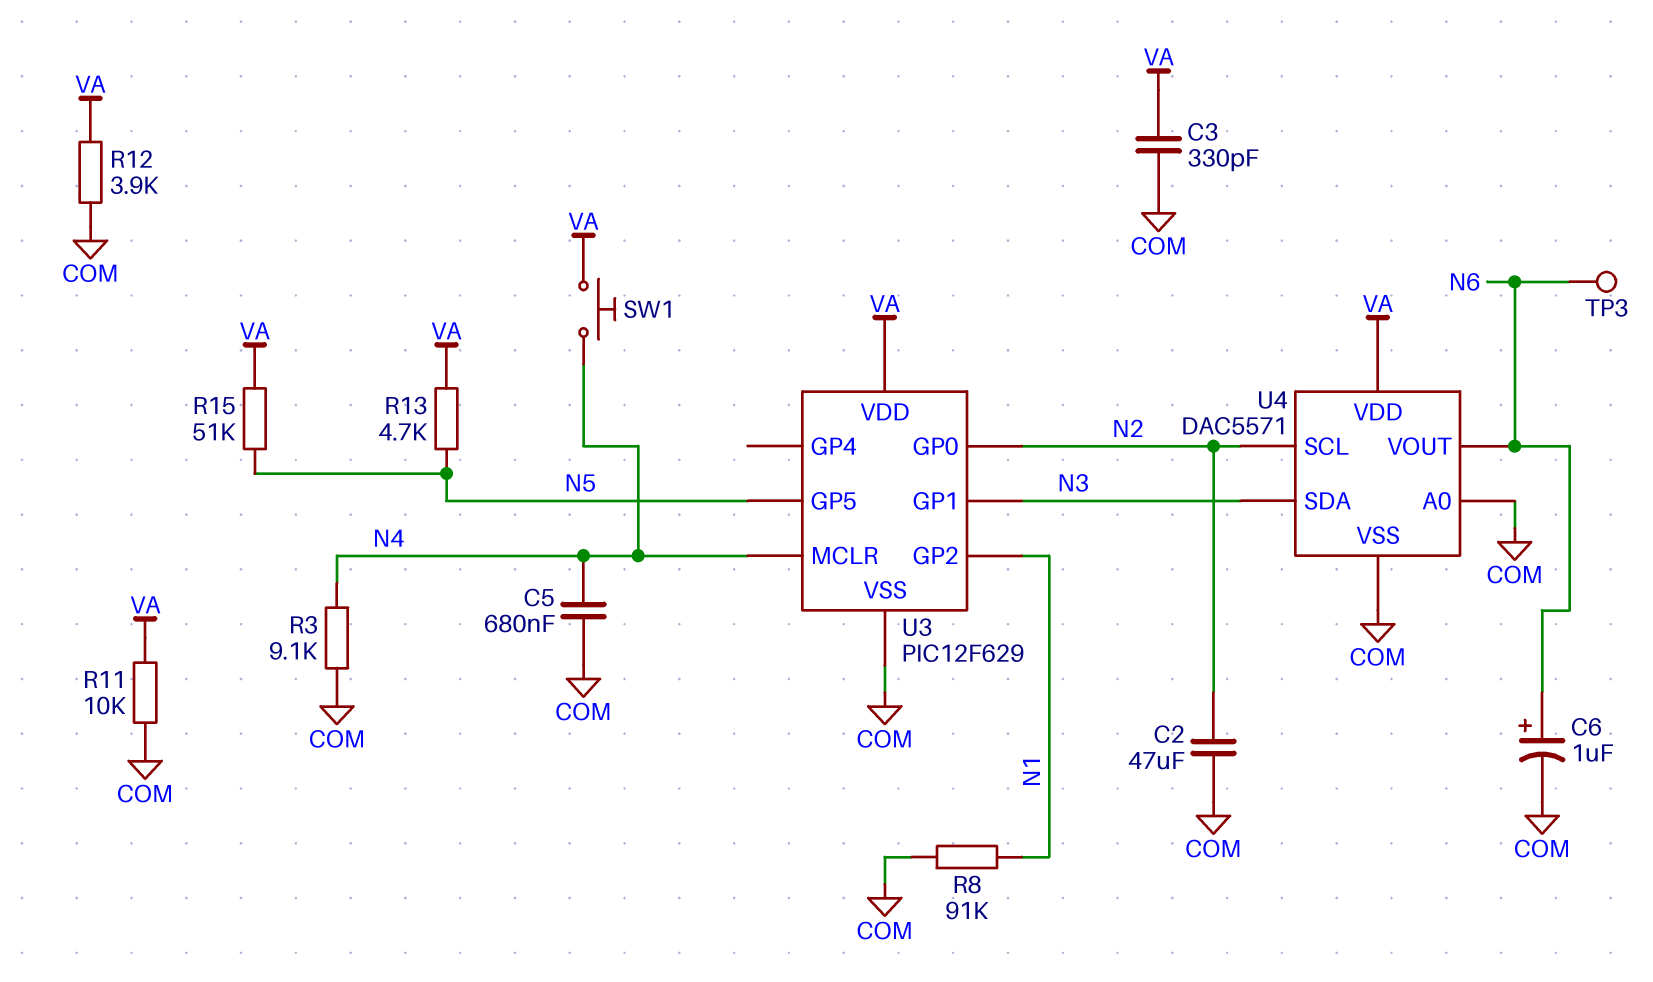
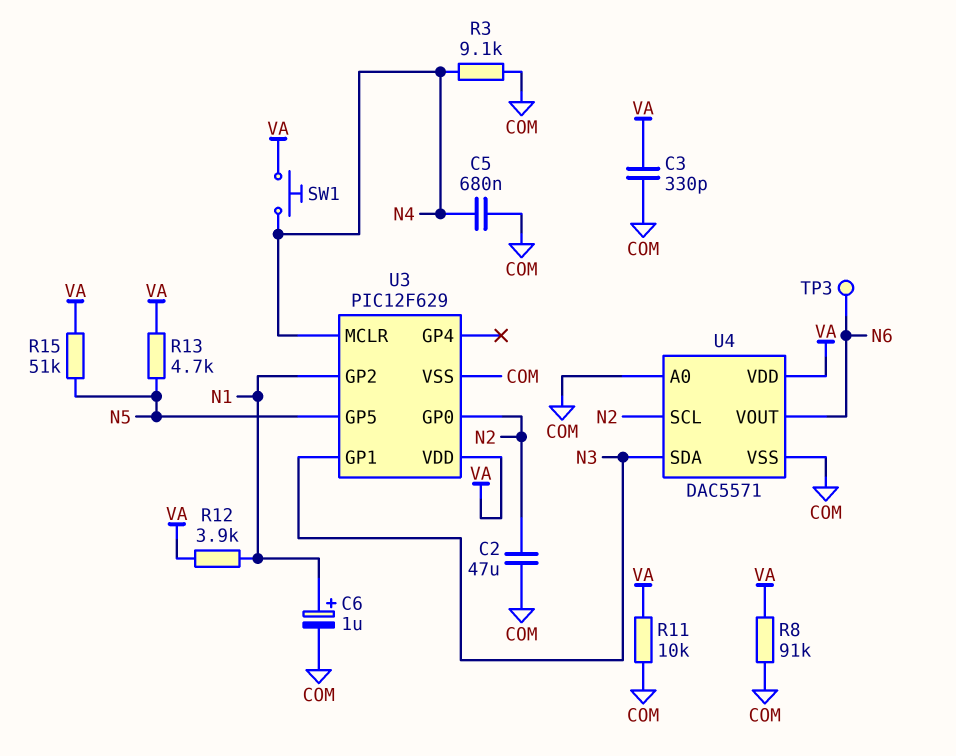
C6: 1uF (plus N6, minus COM) -> 1uF (plus N1, minus COM)
R8: 91k (COM, N1) -> 91k (COM, VA)
R12: 3.9k (COM, VA) -> 3.9k (N1, VA)

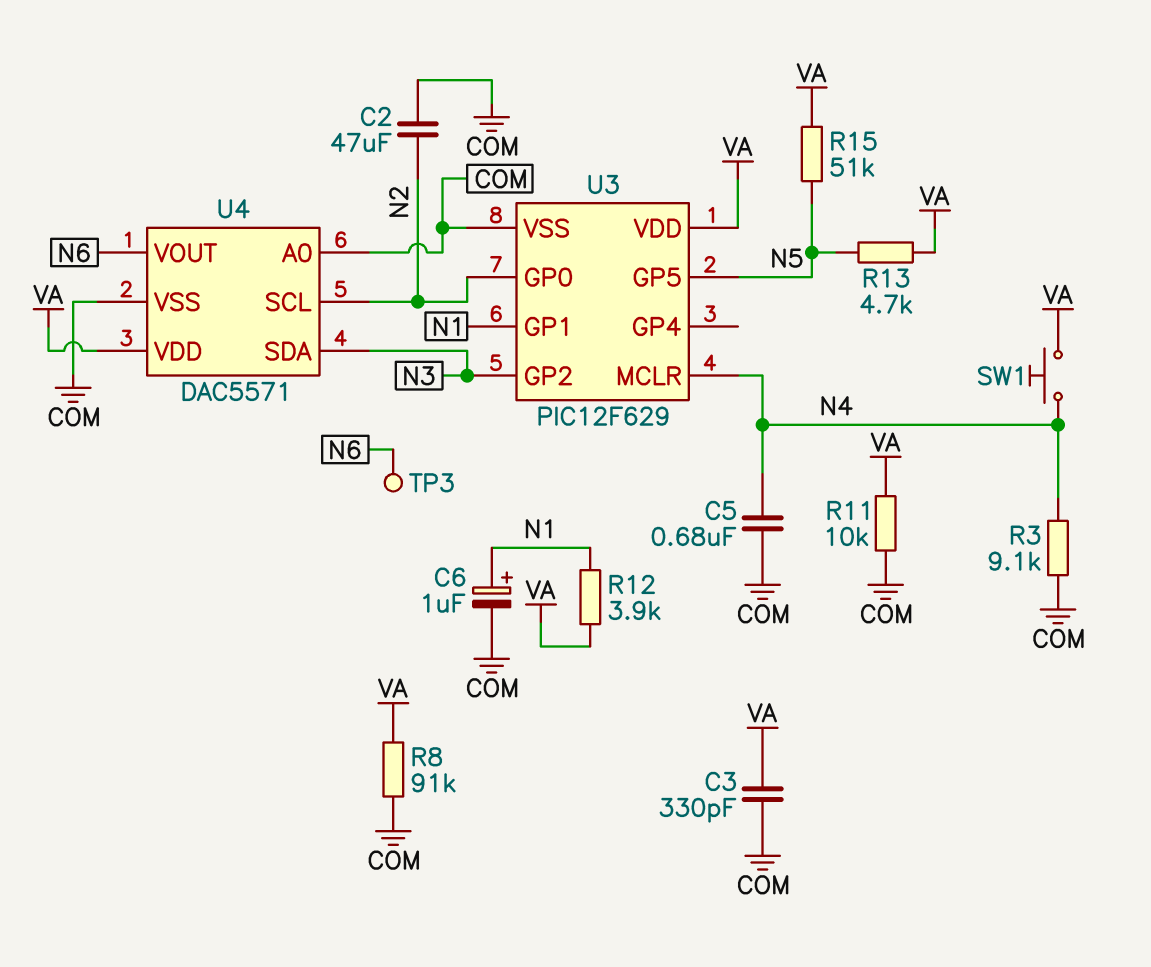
U3 pin GP1: N3 -> N1
U3 pin GP2: N1 -> N3

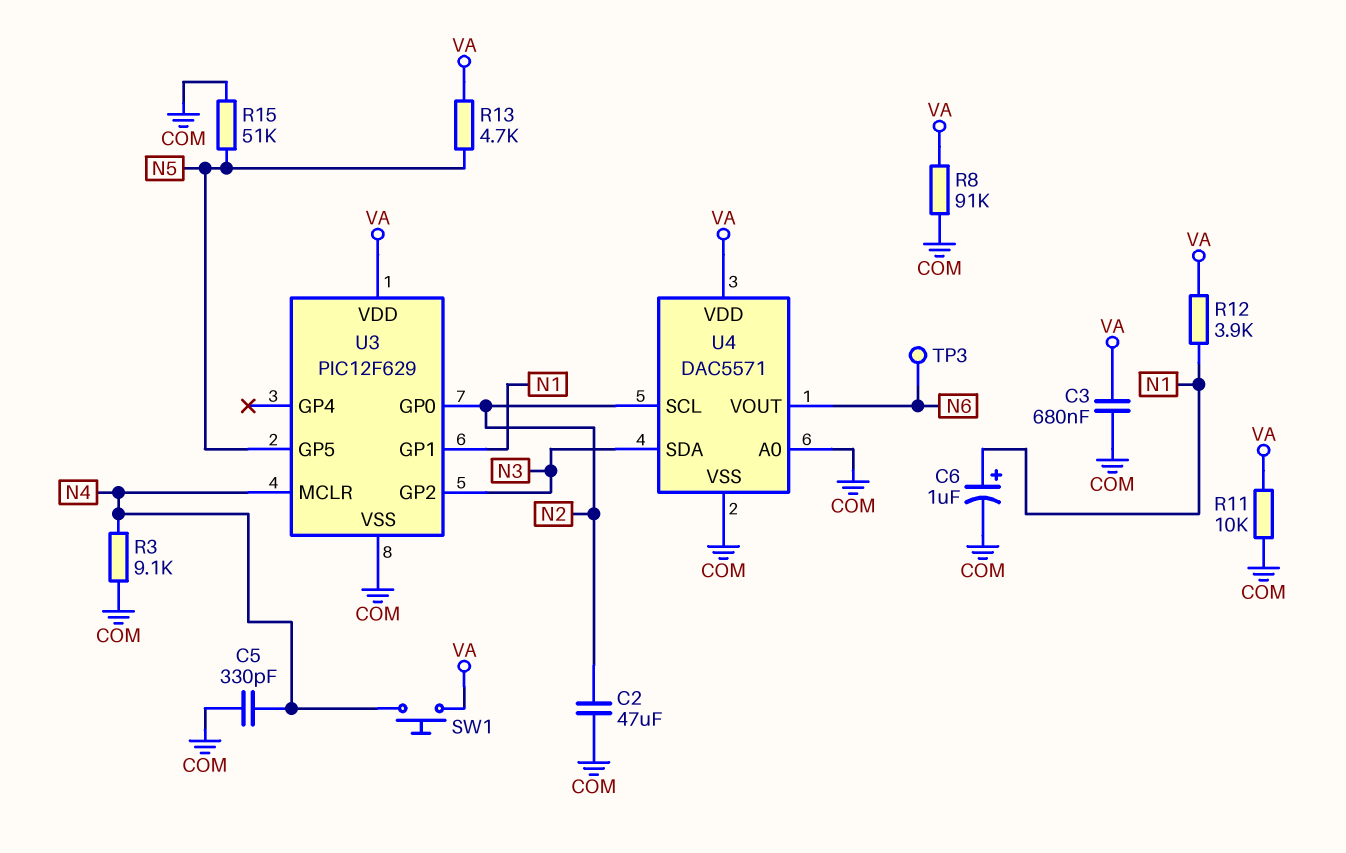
C3: 330pF (COM, VA) -> 680nF (COM, VA)
C5: 680nF (COM, N4) -> 330pF (COM, N4)
R15: 51k (N5, VA) -> 51k (COM, N5)

